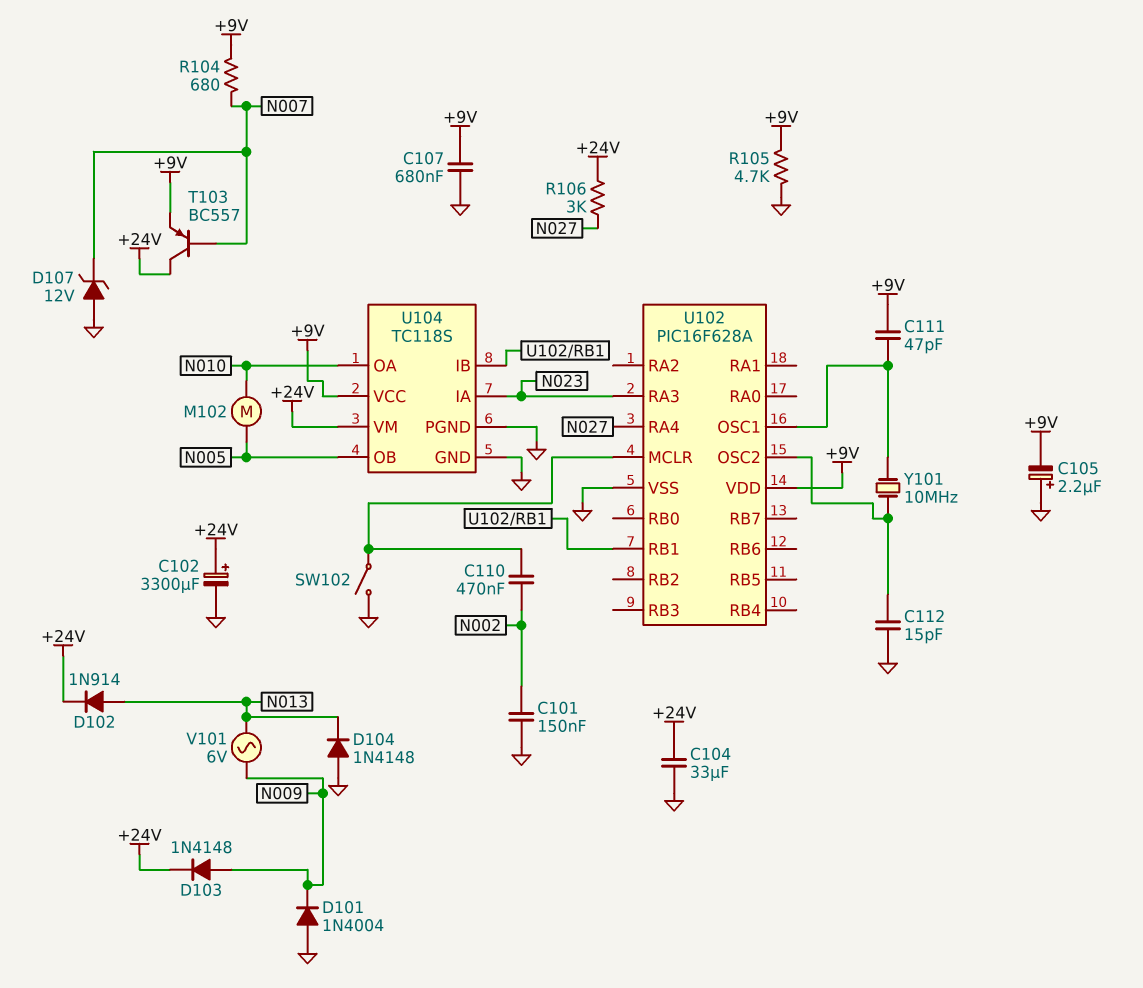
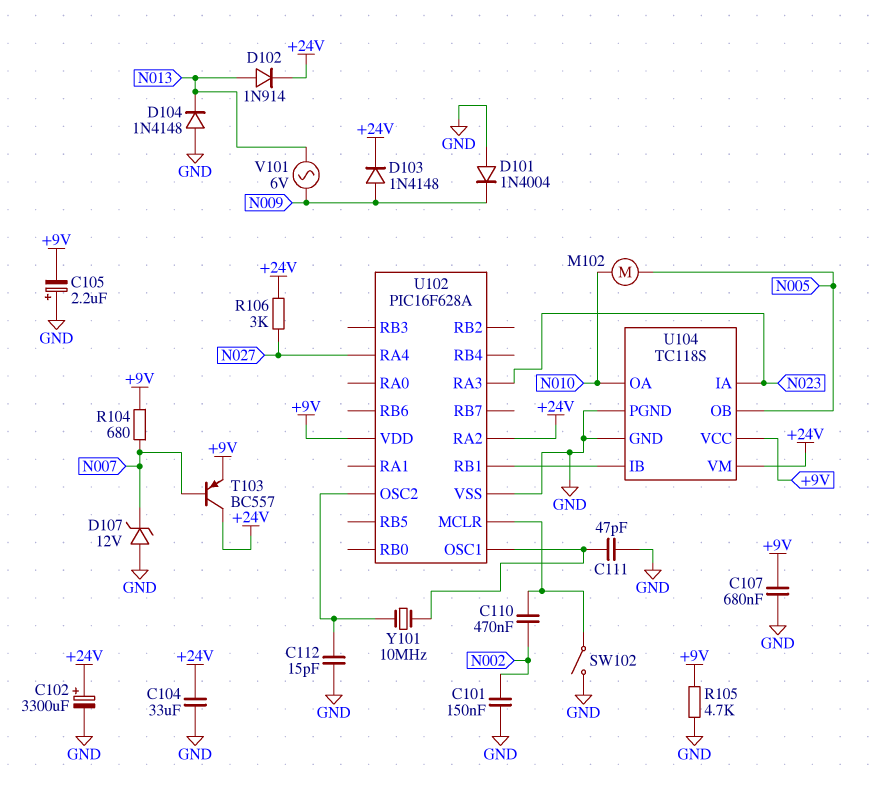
C111: 47pF (+9V, U102/OSC1) -> 47pF (GND, U102/OSC1)
U102 pin RA2: none -> +24V

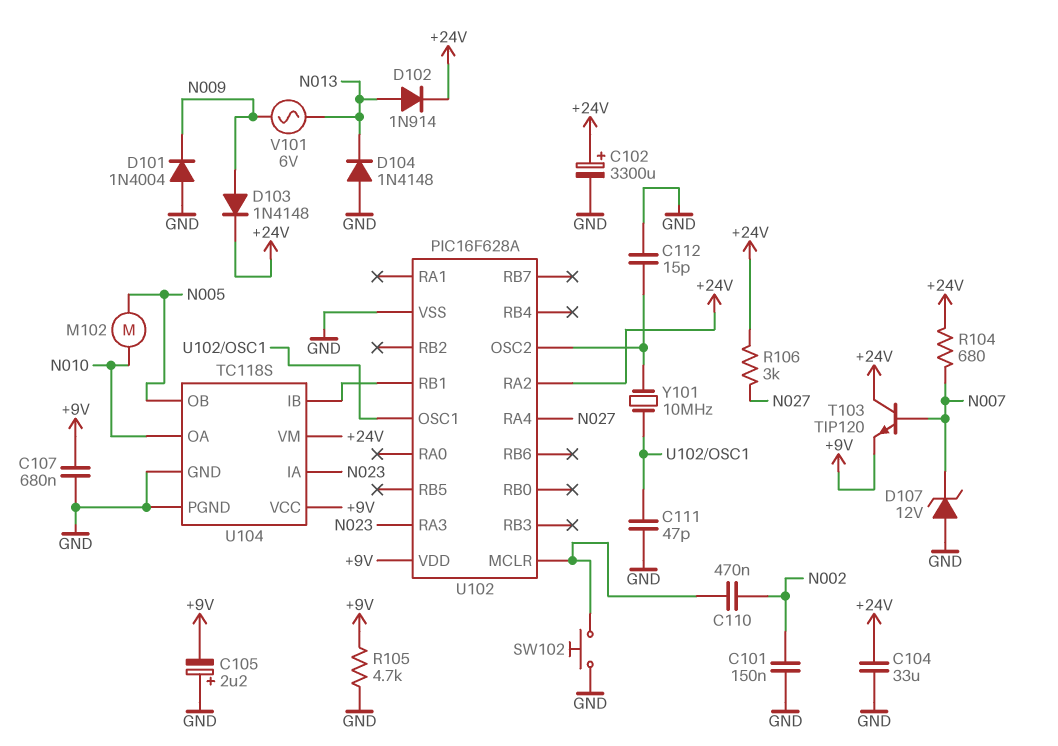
R104: 680 (+9V, N007) -> 680 (+24V, N007)
SW102: switch (GND, U102/MCLR) -> button (GND, U102/MCLR)
T103: PNP BC557 (B N007, C +24V, E +9V) -> NPN TIP120 (B N007, C +24V, E +9V)

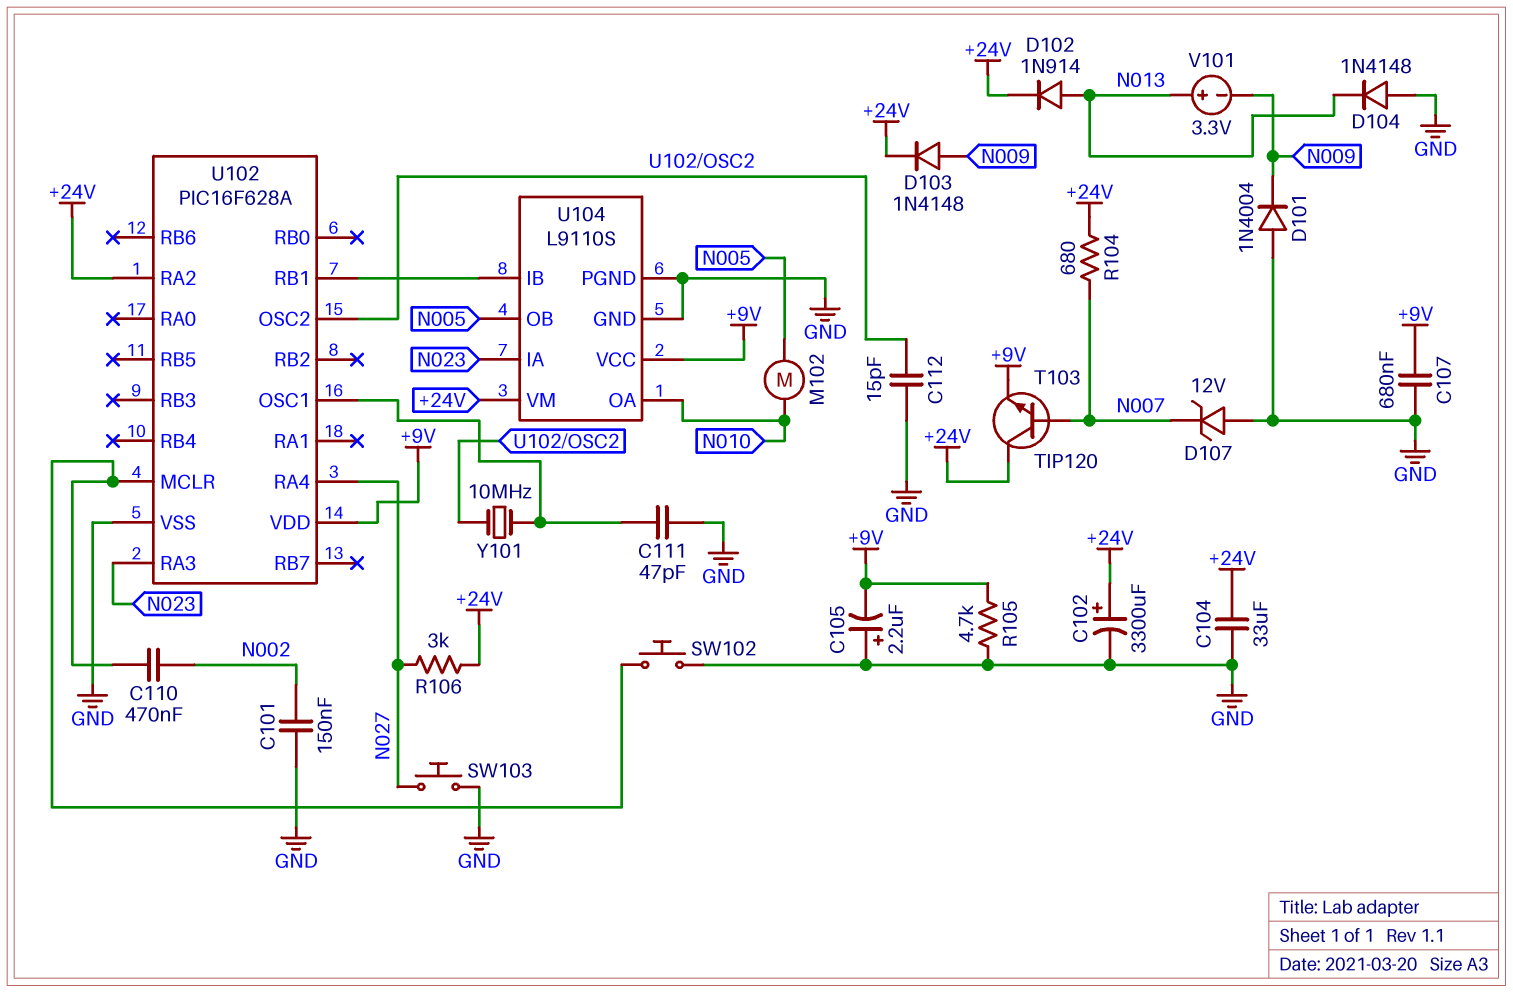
SW103: none -> button (GND, N027)
U104: TC118S -> L9110S
V101: AC 6V (N009, N013) -> 3.3V (plus N013, minus N009)

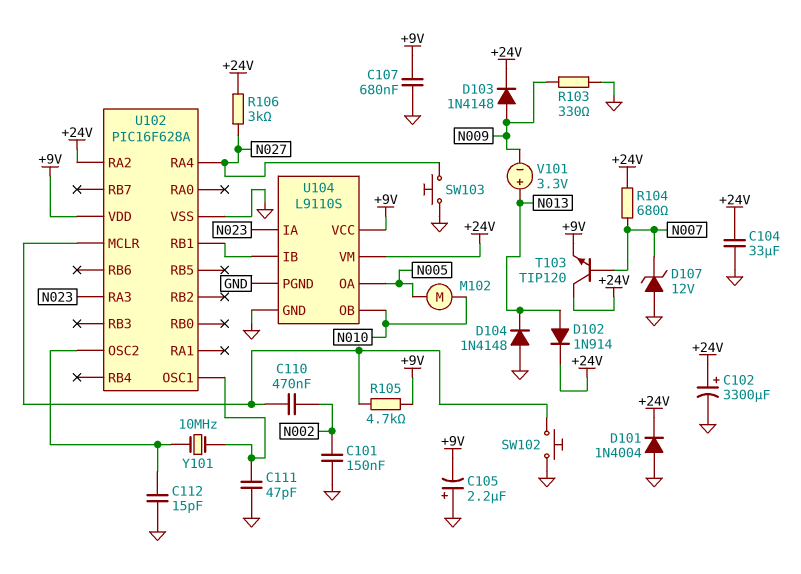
D101: diode 1N4004 (A GND, K N009) -> diode 1N4004 (A GND, K +24V)
R103: none -> 330 (GND, N009)
R105: 4.7k (+9V, GND) -> 4.7k (+9V, U102/MCLR)
U104 pin OA: N010 -> N005
U104 pin OB: N005 -> N010

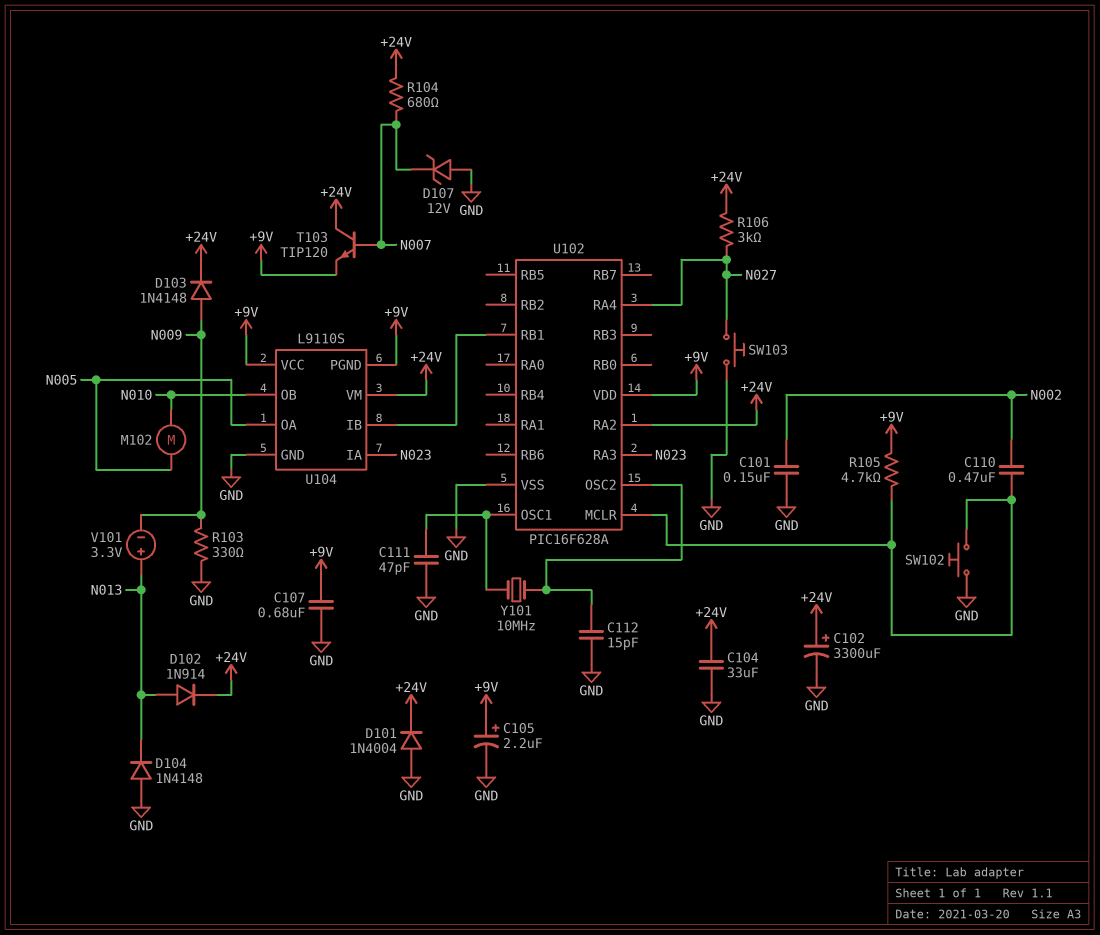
C105: 2.2uF (plus GND, minus +9V) -> 2.2uF (plus +9V, minus GND)
U104 pin PGND: GND -> +9V

